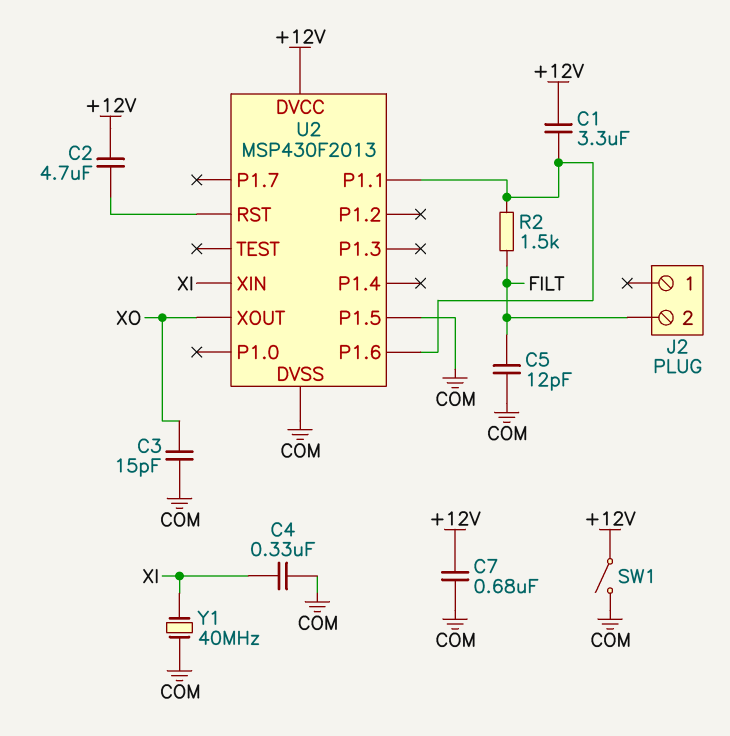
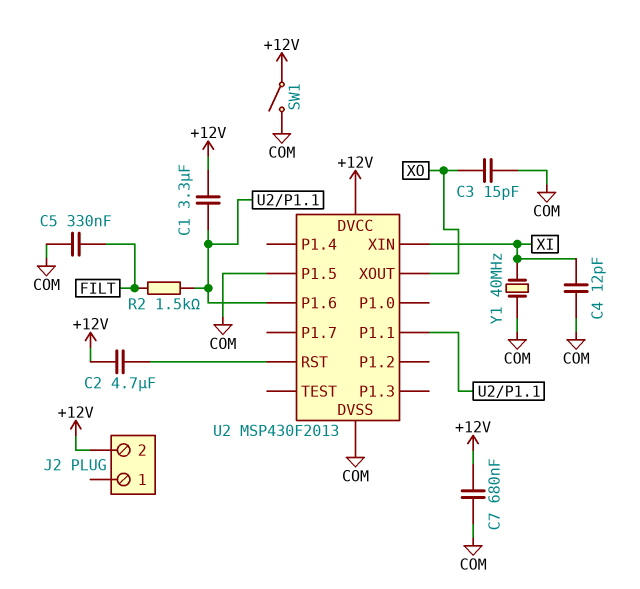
C4: 330nF (COM, XI) -> 12pF (COM, XI)
C5: 12pF (COM, FILT) -> 330nF (COM, FILT)
J2 pin 2: FILT -> +12V

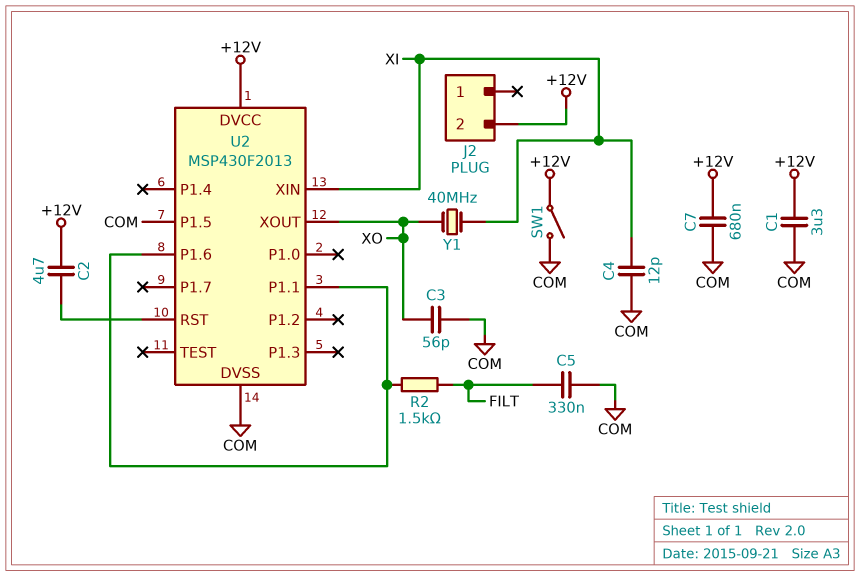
C1: 3.3uF (+12V, U2/P1.1) -> 3.3uF (+12V, COM)
C3: 15pF (COM, XO) -> 56pF (COM, XO)
Y1: 40MHz (COM, XI) -> 40MHz (XI, XO)

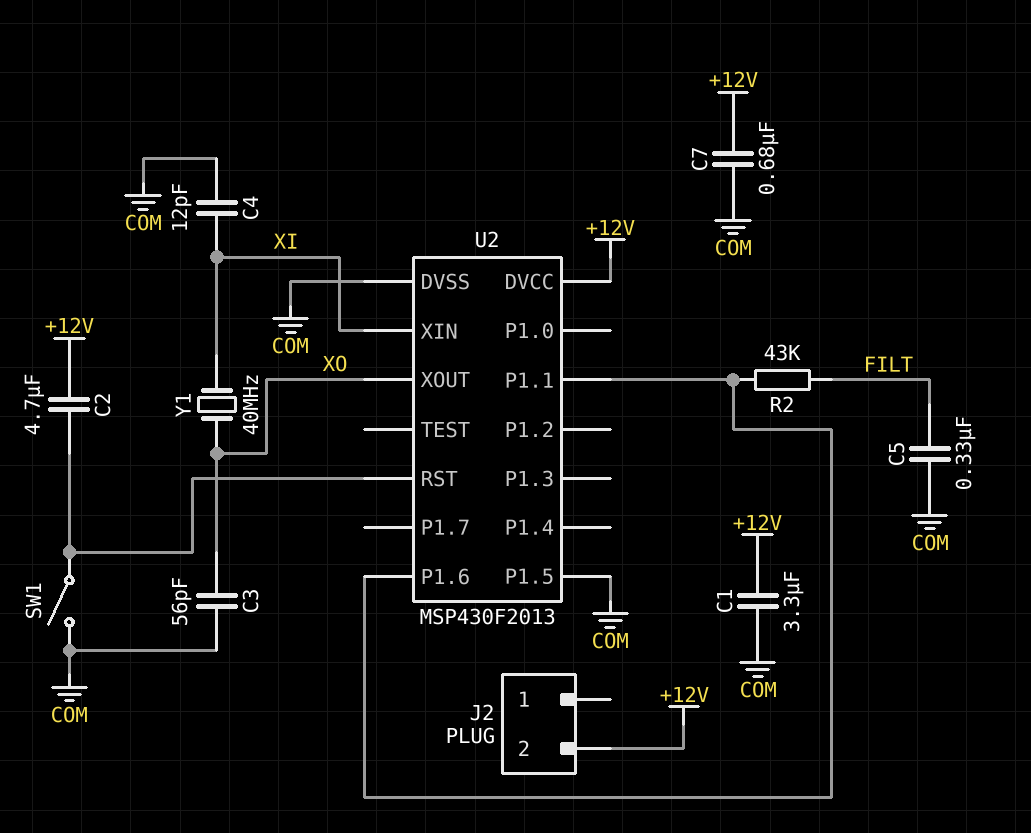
R2: 1.5k (FILT, U2/P1.1) -> 43k (FILT, U2/P1.1)
SW1: switch (+12V, COM) -> switch (COM, U2/RST)

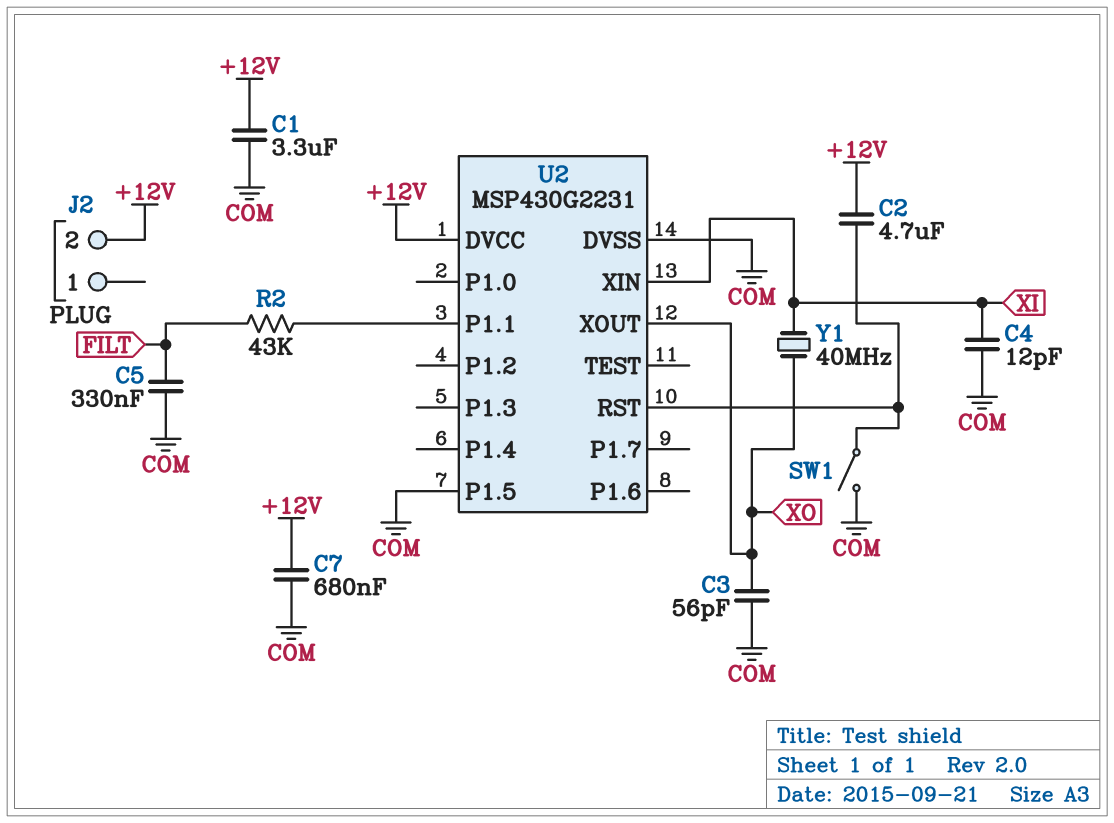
U2: MSP430F2013 -> MSP430G2231
U2 pin P1.6: U2/P1.1 -> none

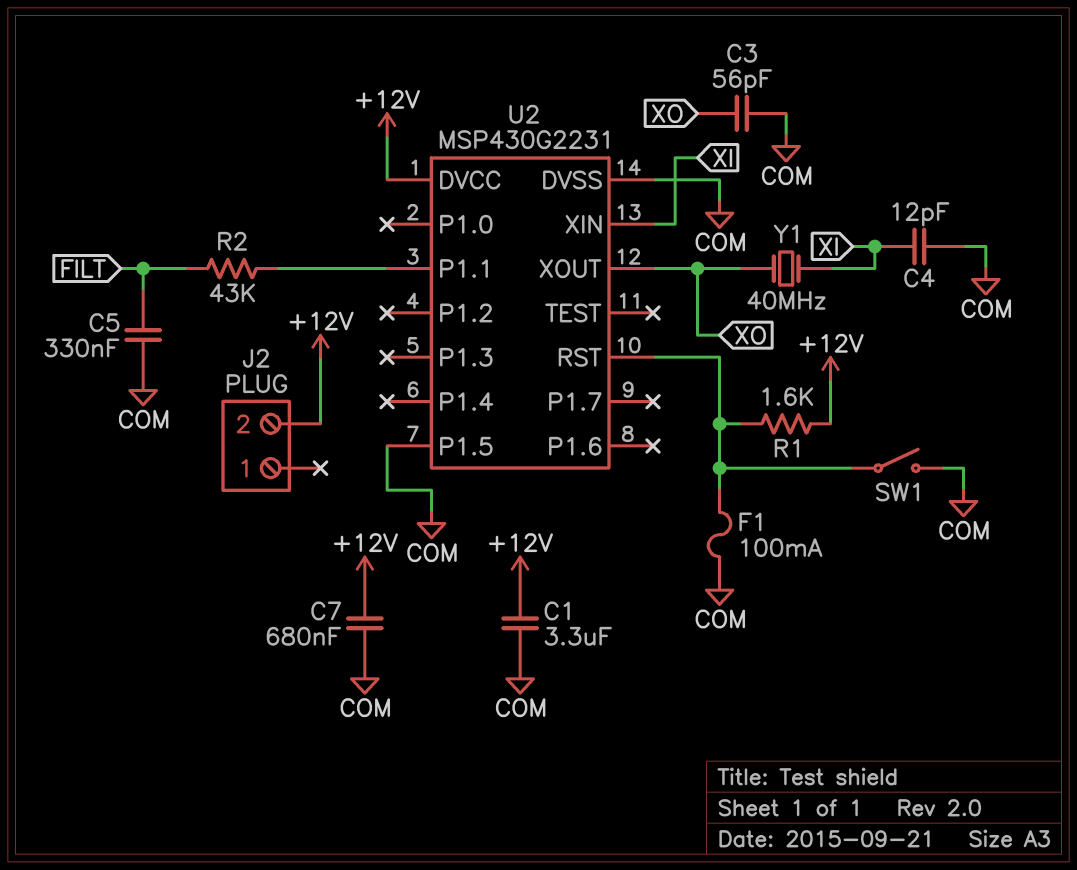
C2: 4.7uF (+12V, U2/RST) -> none
F1: none -> 100mA (COM, U2/RST)
R1: none -> 1.6k (+12V, U2/RST)

